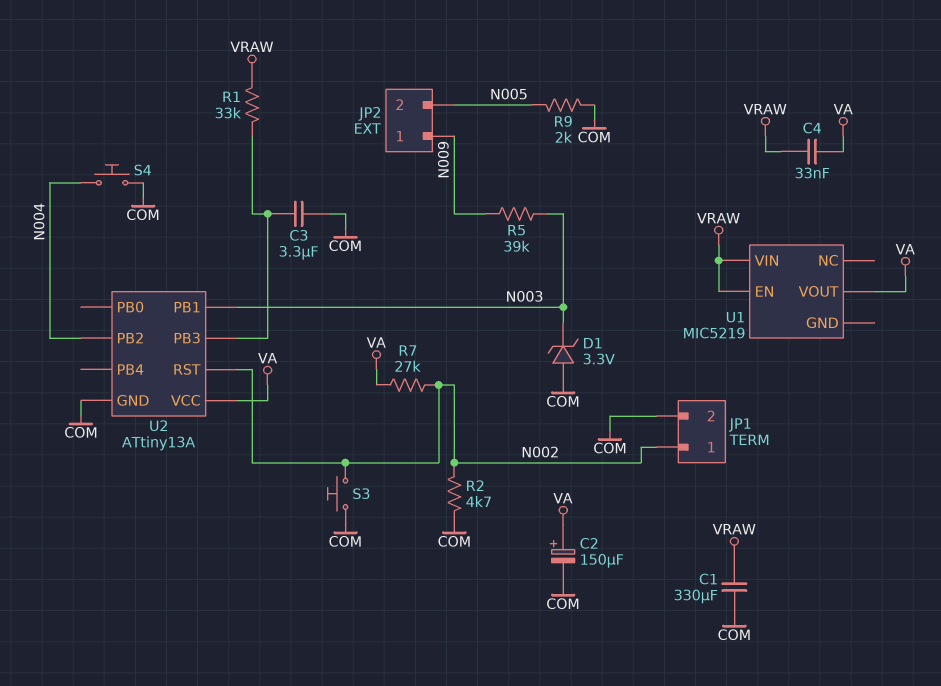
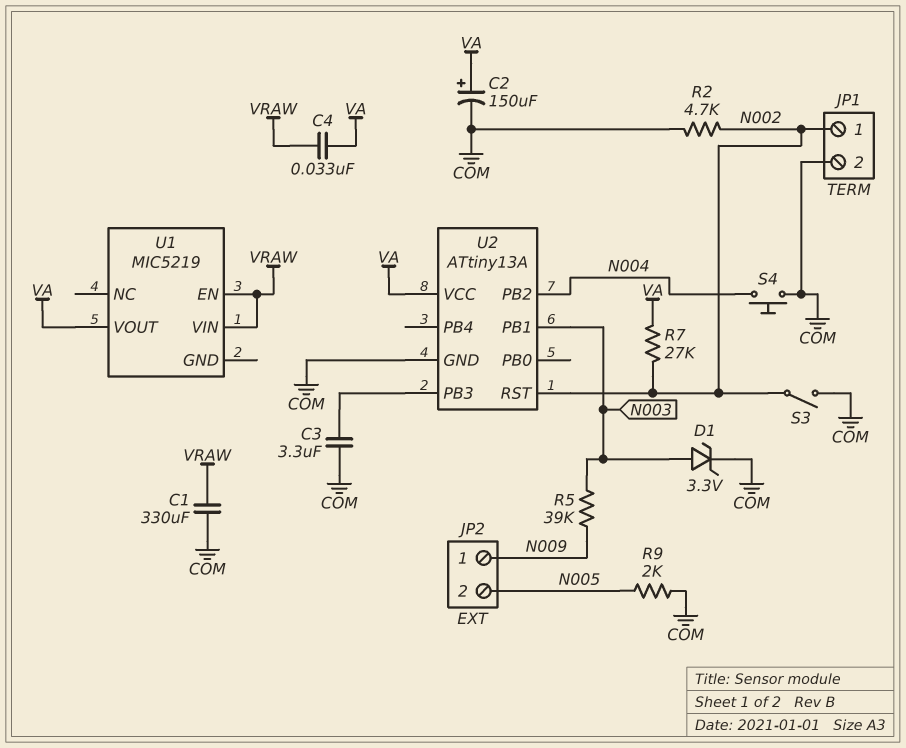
D1: zener 3.3V (A COM, K N003) -> zener 3.3V (A N003, K COM)
R1: 33k (U2/PB3, VRAW) -> none
S3: button (COM, N002) -> switch (COM, N002)

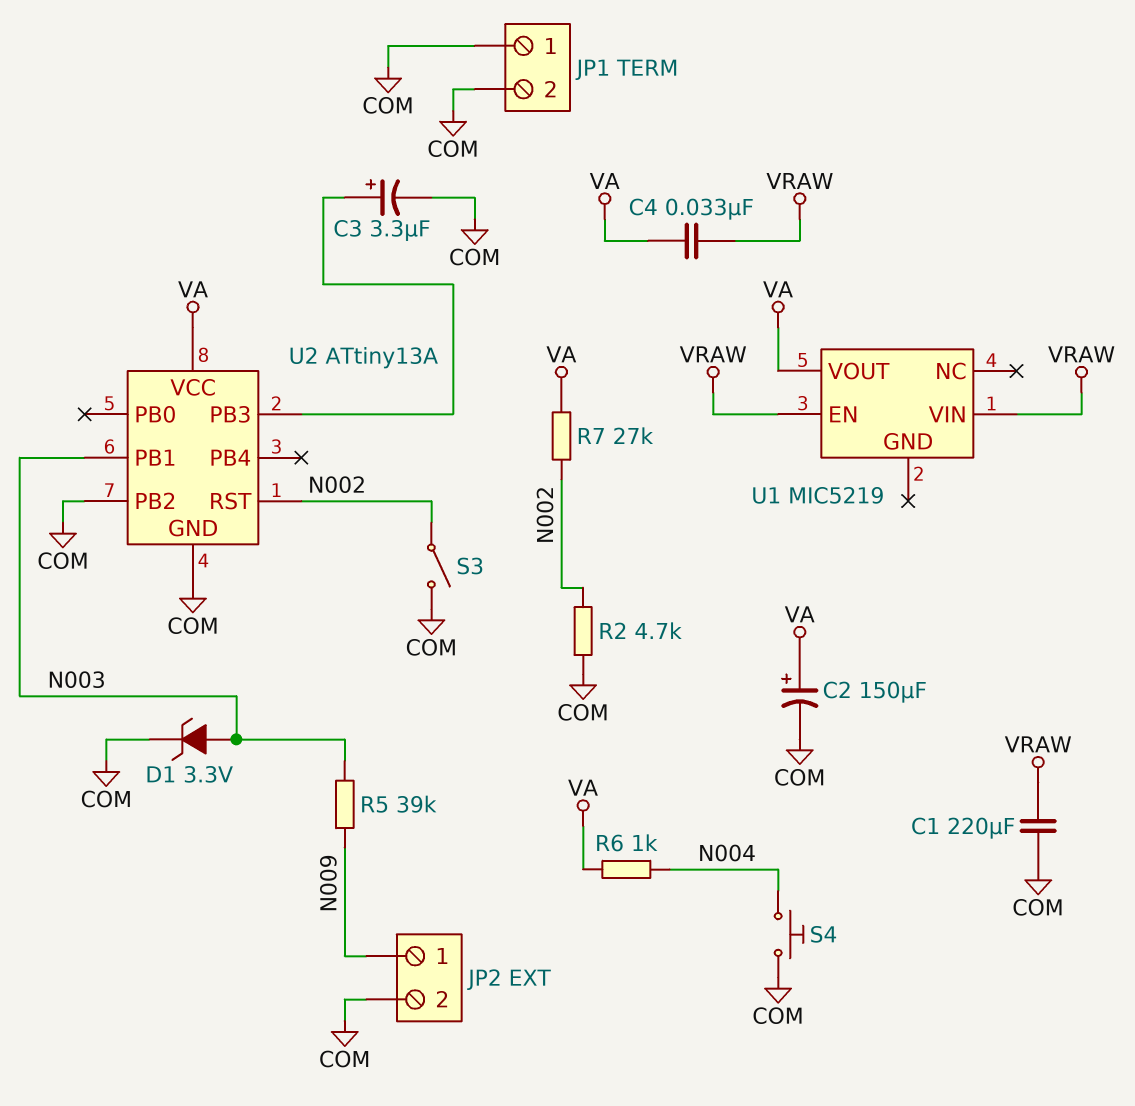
C1: 330uF (COM, VRAW) -> 220uF (COM, VRAW)
C3: 3.3uF (COM, U2/PB3) -> 3.3uF (plus U2/PB3, minus COM)
JP1 pin 1: N002 -> COM
JP2 pin 2: N005 -> COM
R6: none -> 1k (N004, VA)
R9: 2k (COM, N005) -> none
U2 pin PB2: N004 -> COM

